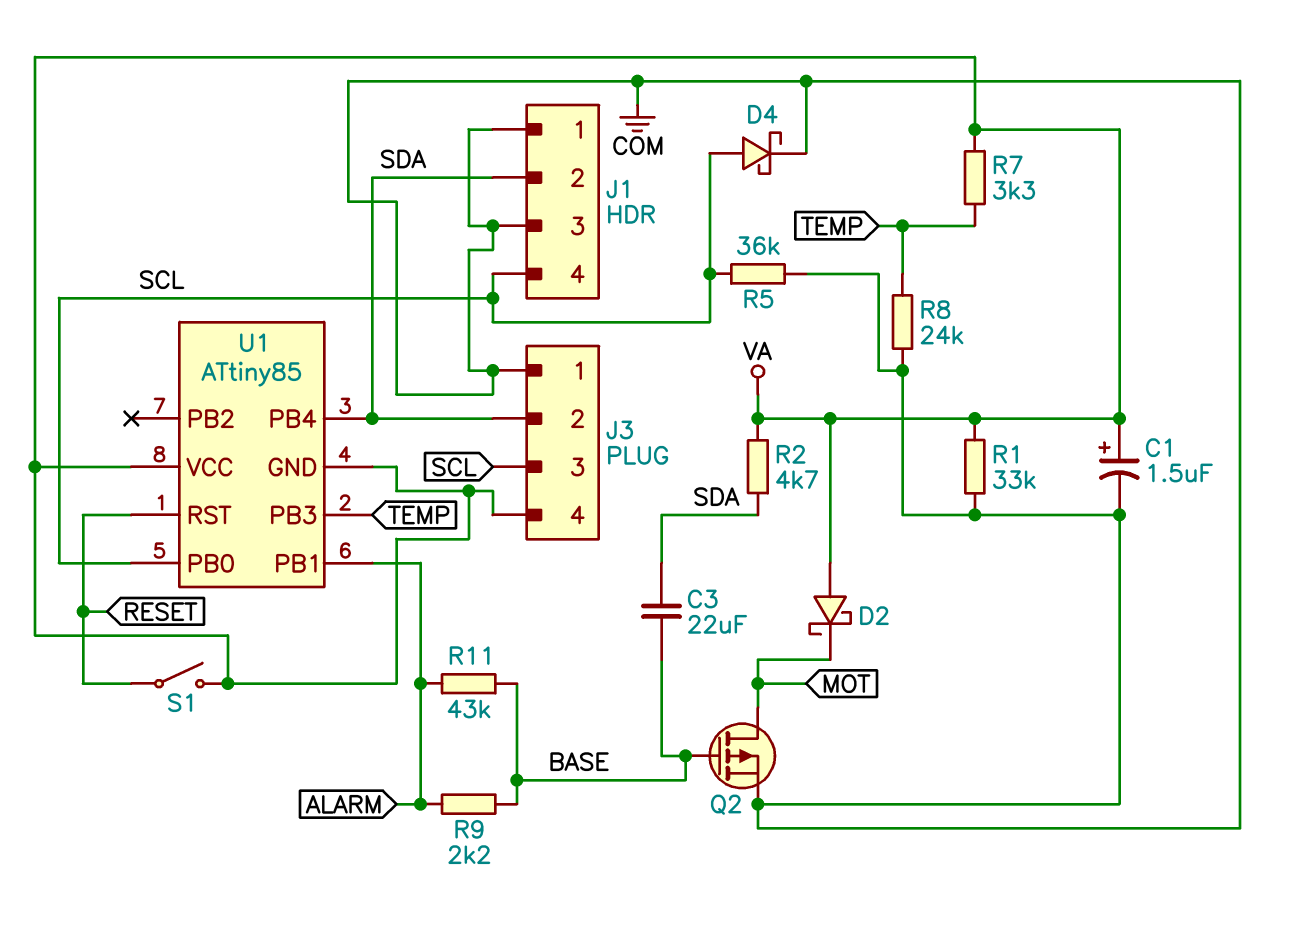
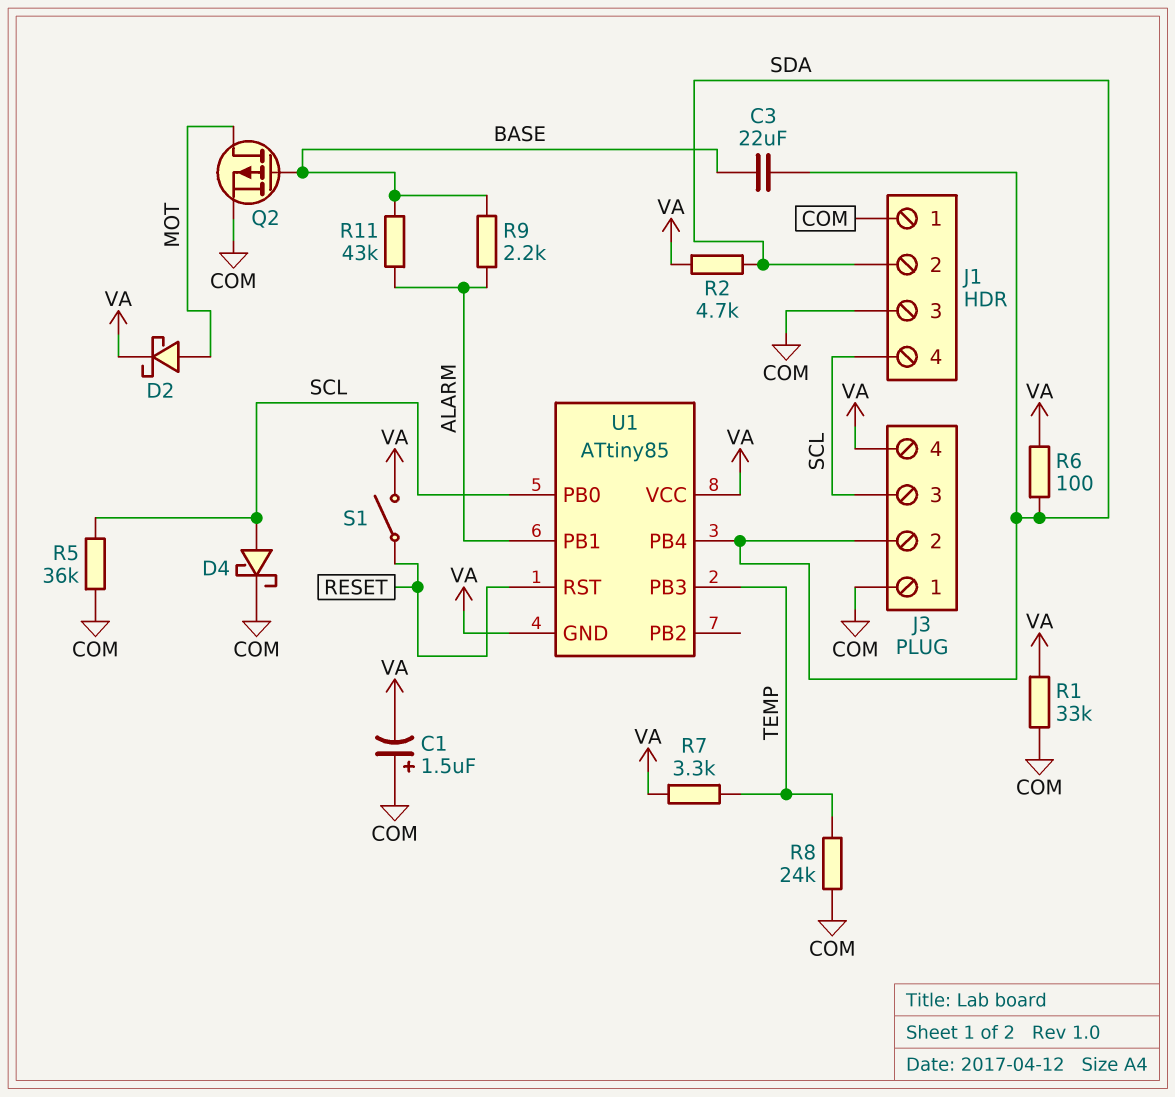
C1: 1.5uF (plus VA, minus COM) -> 1.5uF (plus COM, minus VA)
D2: schottky (A VA, K MOT) -> schottky (A MOT, K VA)
R6: none -> 100 (SDA, VA)

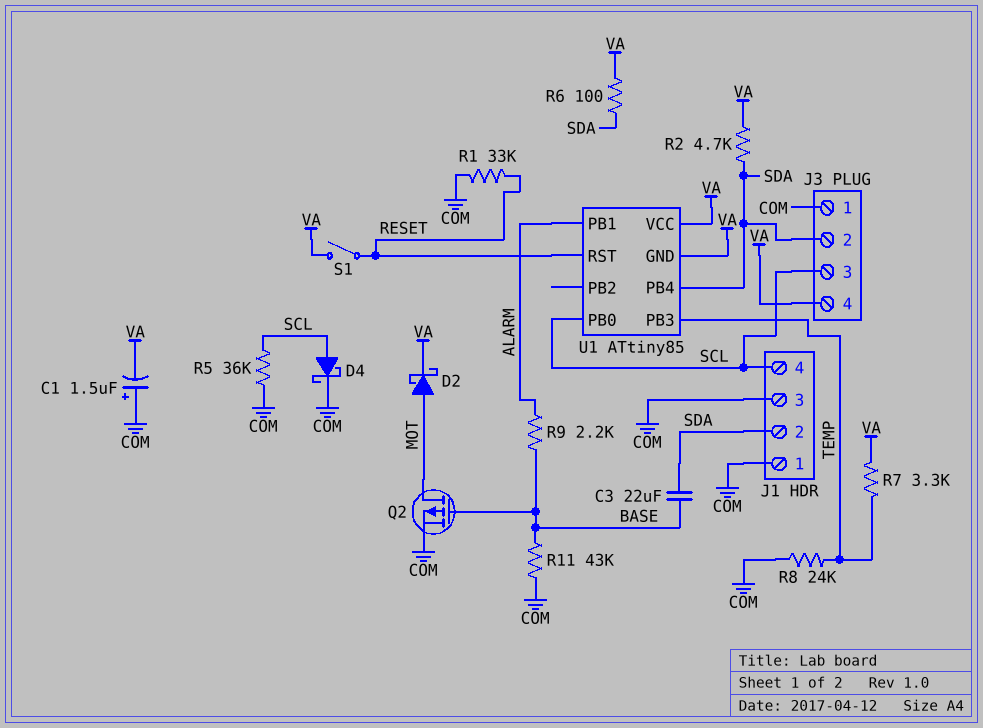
R1: 33k (COM, VA) -> 33k (COM, RESET)
R11: 43k (ALARM, BASE) -> 43k (BASE, COM)

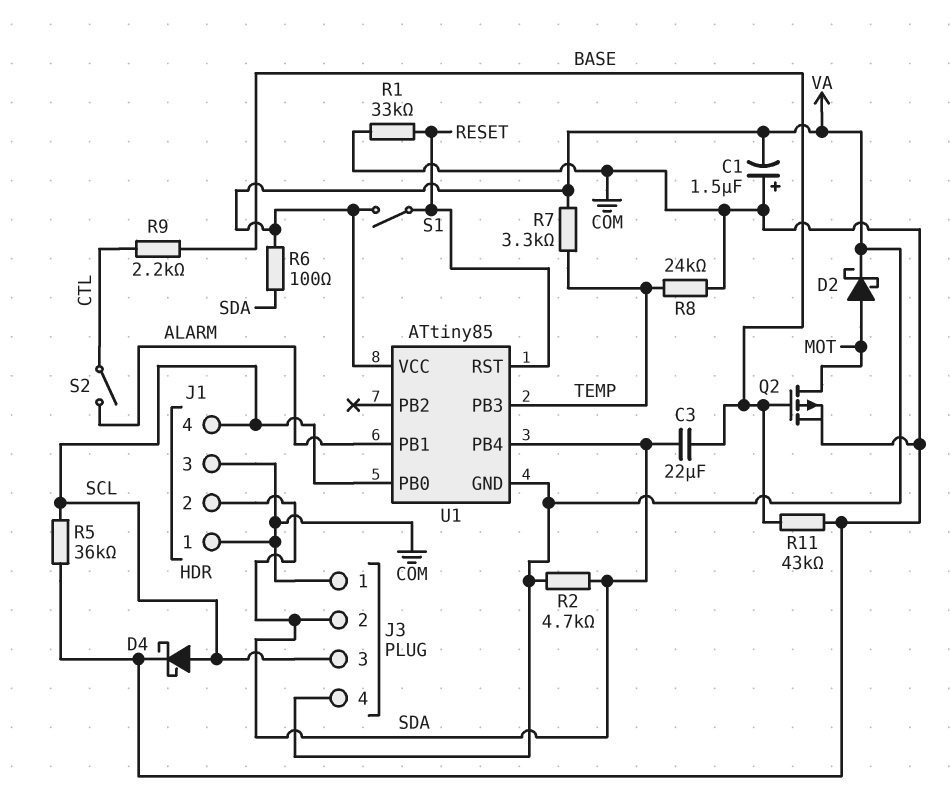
R9: 2.2k (ALARM, BASE) -> 2.2k (BASE, CTL)
S2: none -> switch (ALARM, CTL)

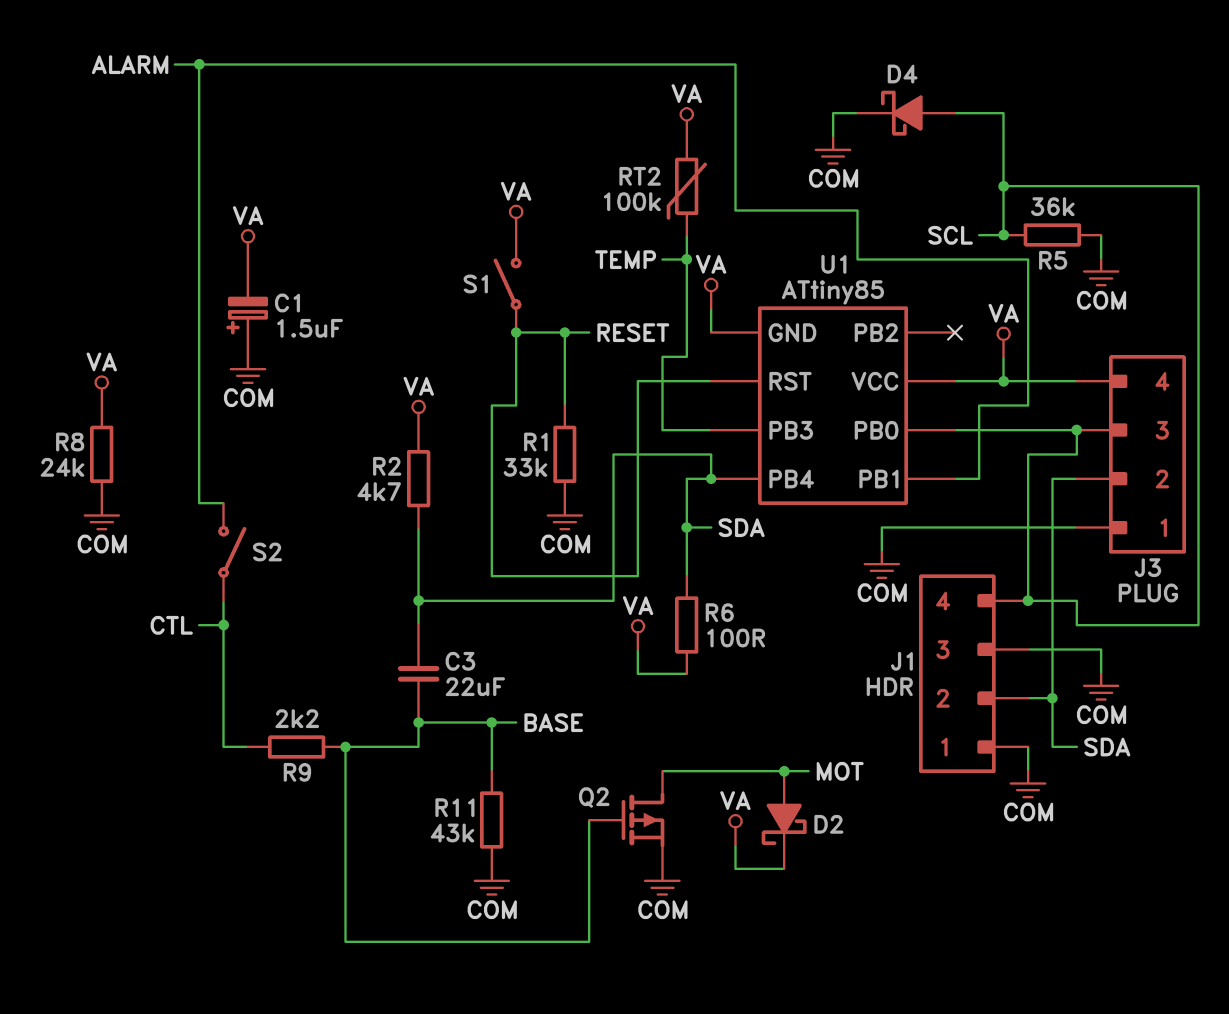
R7: 3.3k (TEMP, VA) -> none
R8: 24k (COM, TEMP) -> 24k (COM, VA)
RT2: none -> 100k (TEMP, VA)

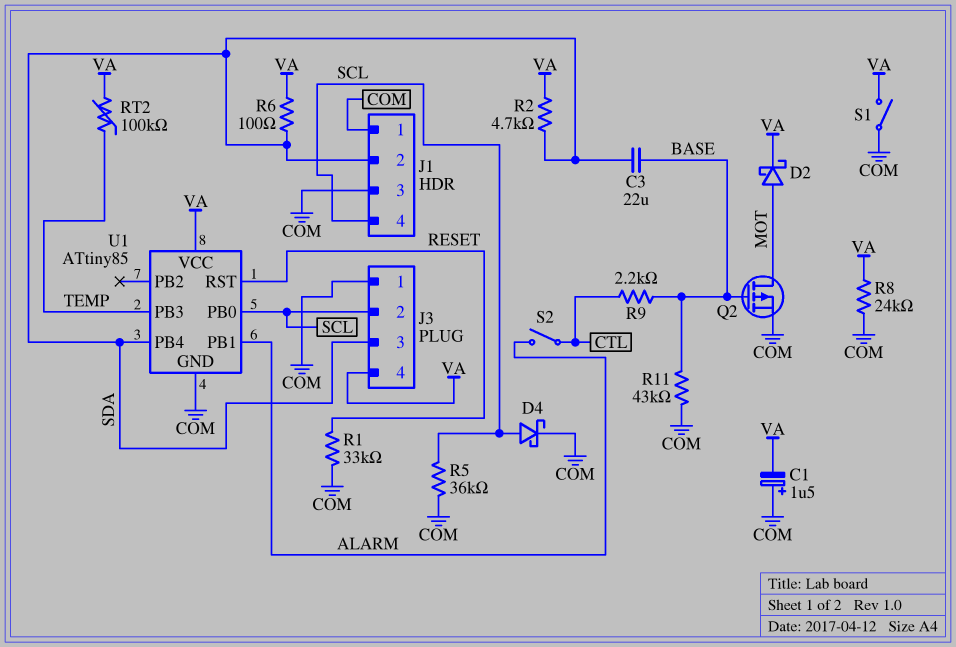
J3 pin 2: SDA -> SCL
J3 pin 3: SCL -> SDA
S1: switch (RESET, VA) -> switch (COM, VA)
U1 pin GND: VA -> COM

